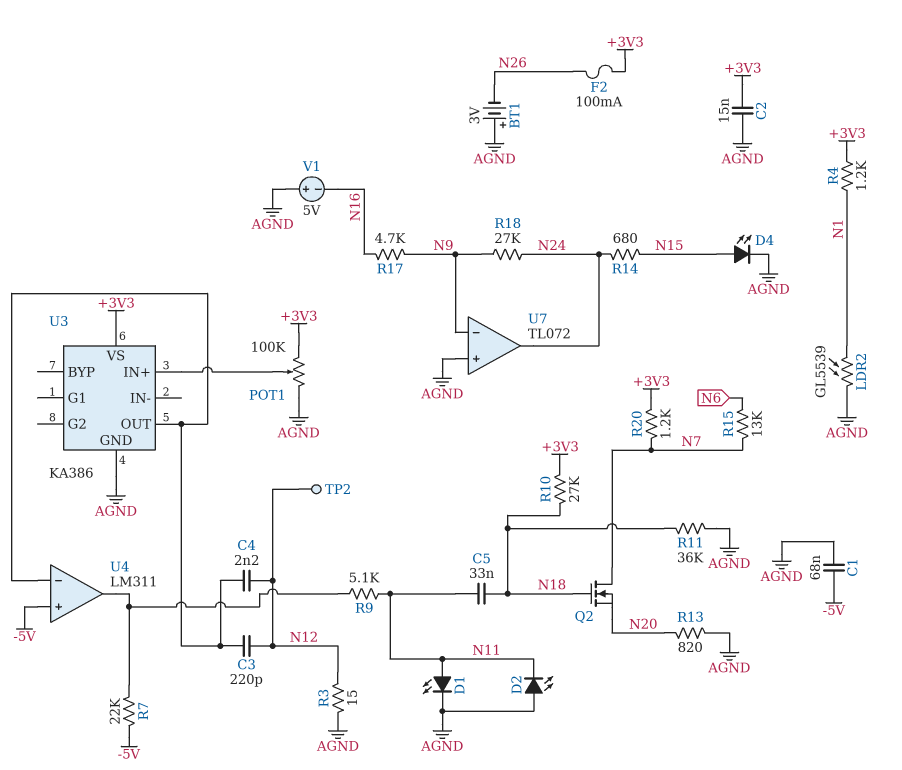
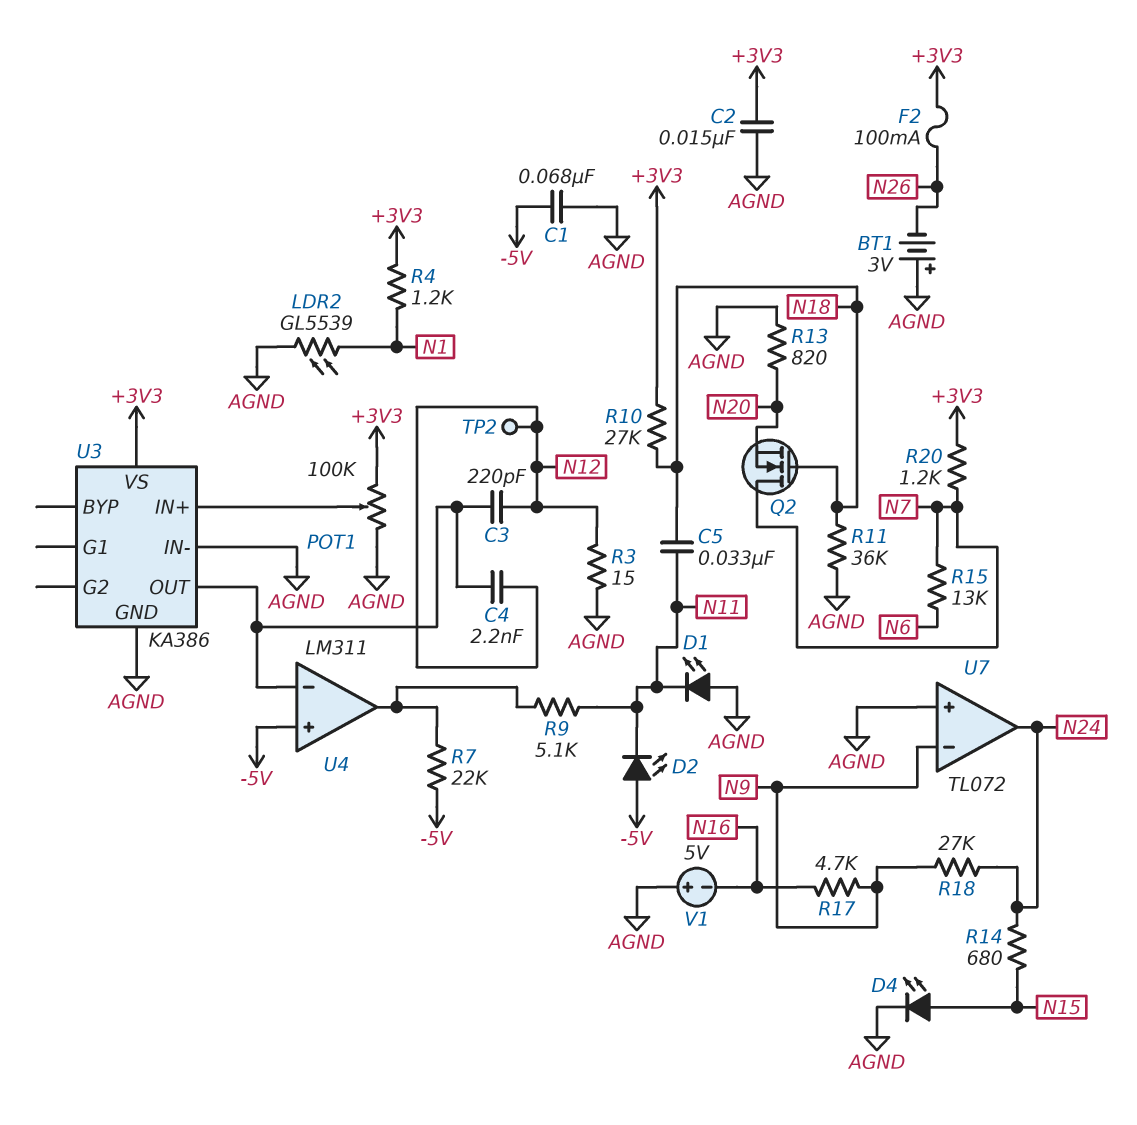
D1: LED (A N11, K AGND) -> LED (A AGND, K N11)
D2: LED (A AGND, K N11) -> LED (A -5V, K N11)
U3 pin IN-: none -> AGND

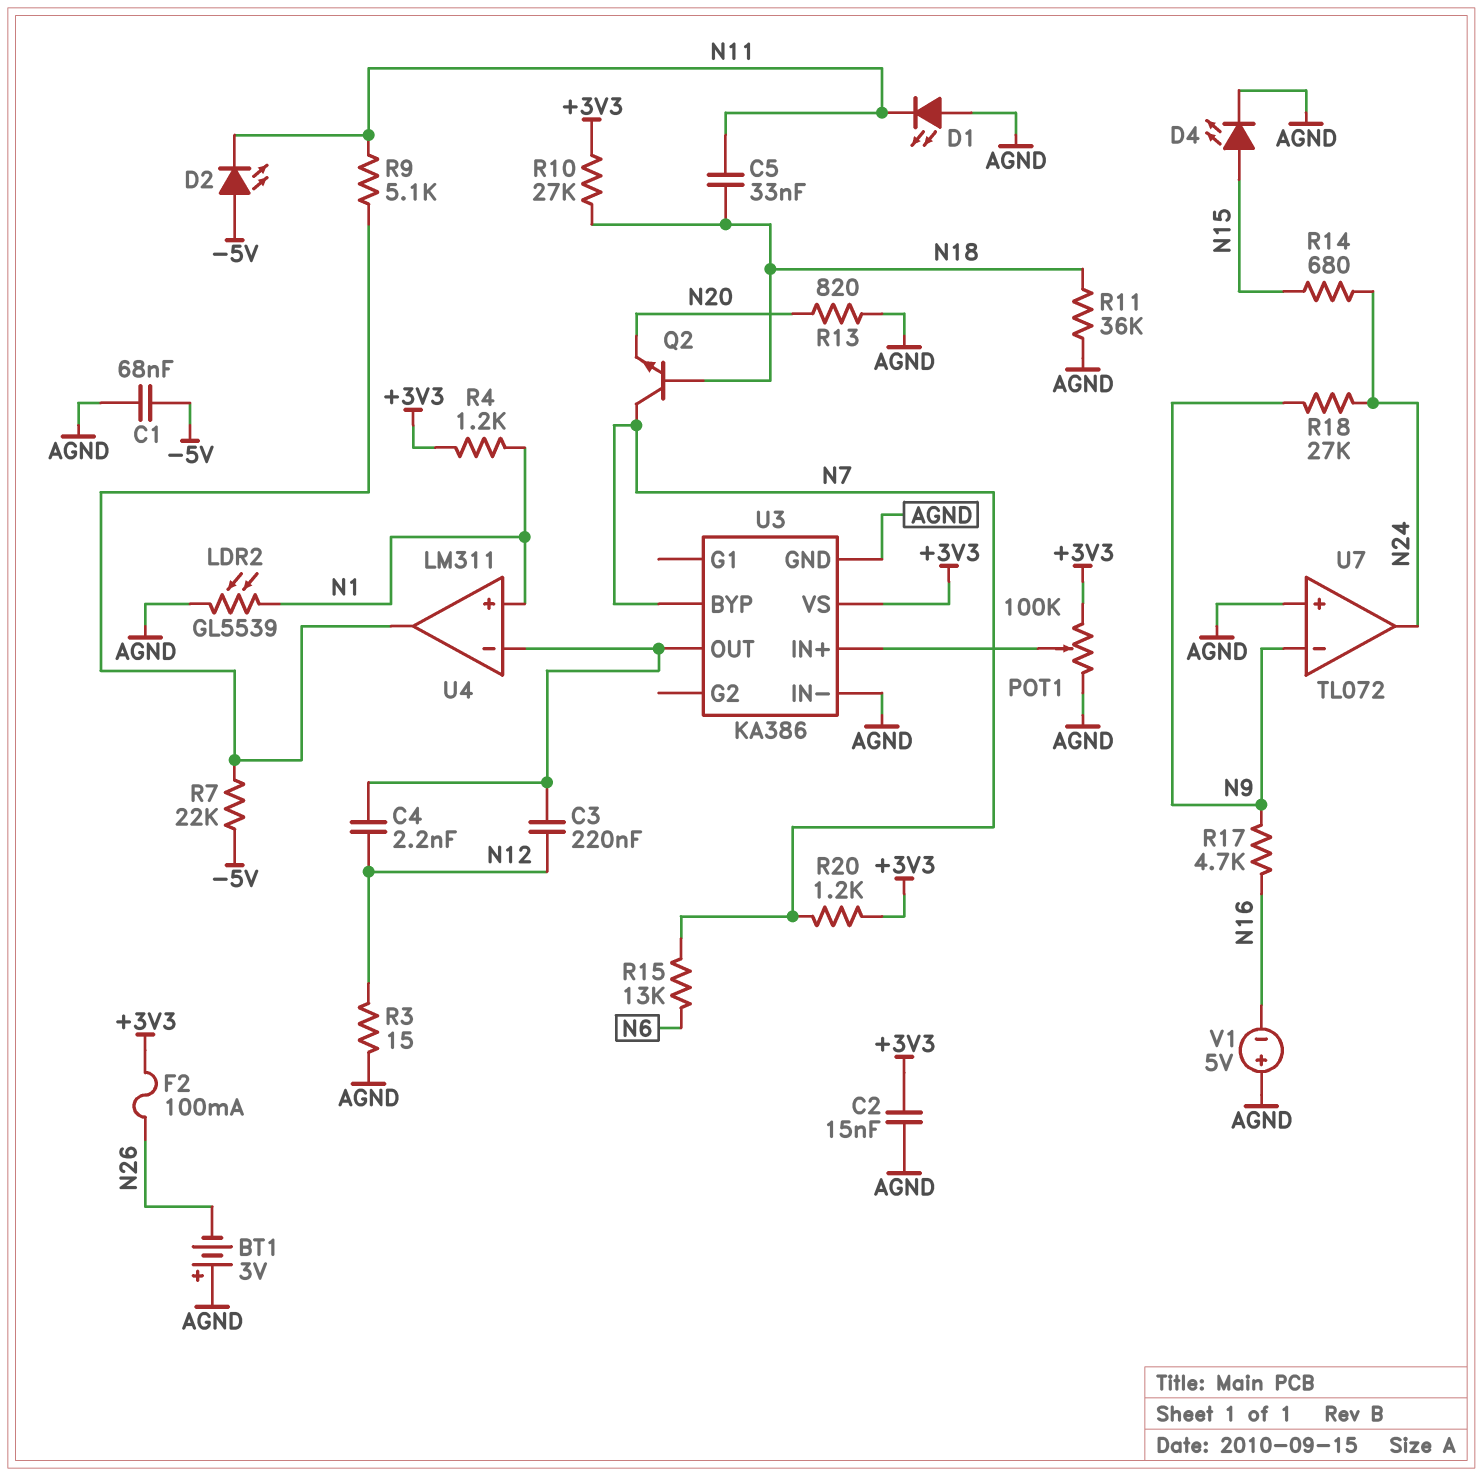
C3: 220pF (N12, U3/OUT) -> 220nF (N12, U3/OUT)
Q2: NMOS (G N18, D N7, S N20) -> NPN (B N18, C N7, E N20)
TP2: test point (N12) -> none
U3 pin BYP: none -> N7
U4 pin in+: -5V -> N1

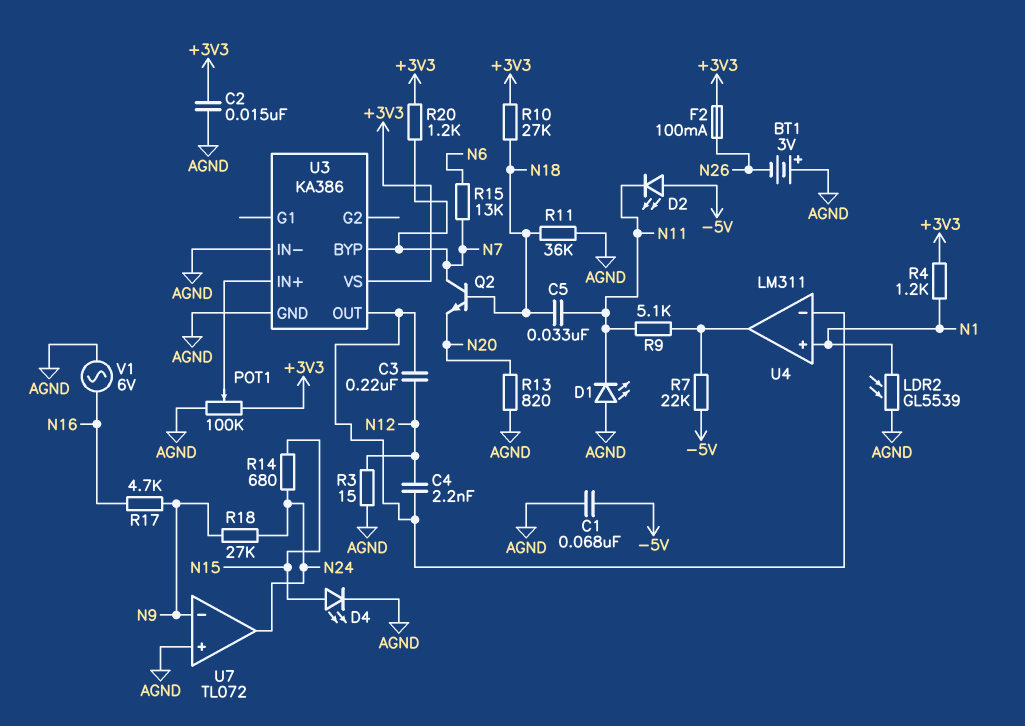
V1: 5V (plus AGND, minus N16) -> AC 6V (AGND, N16)

